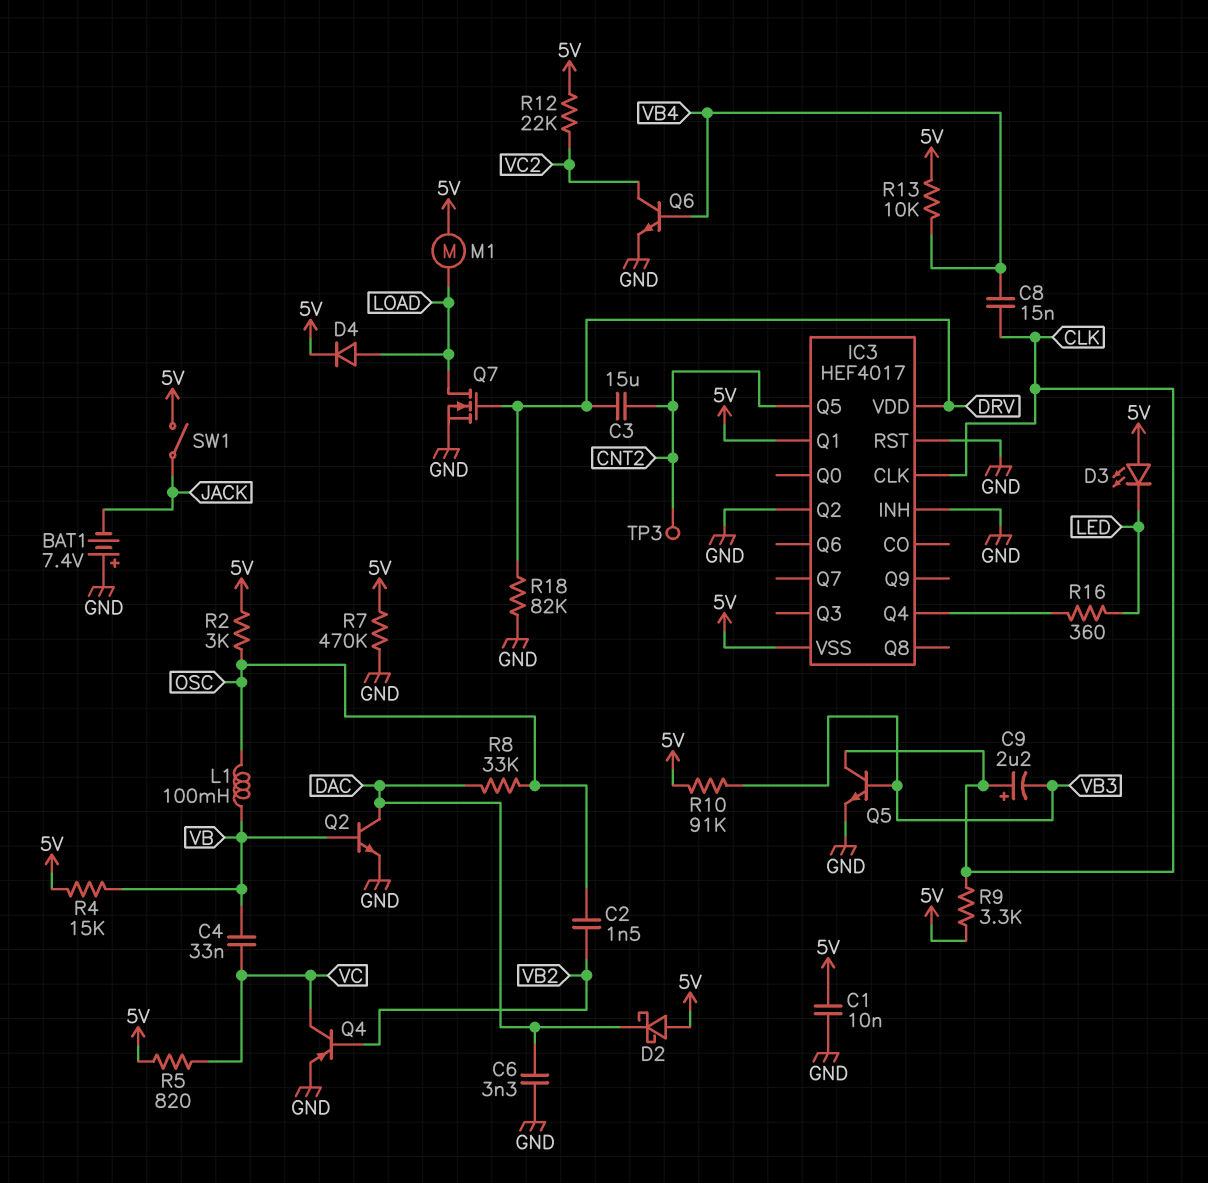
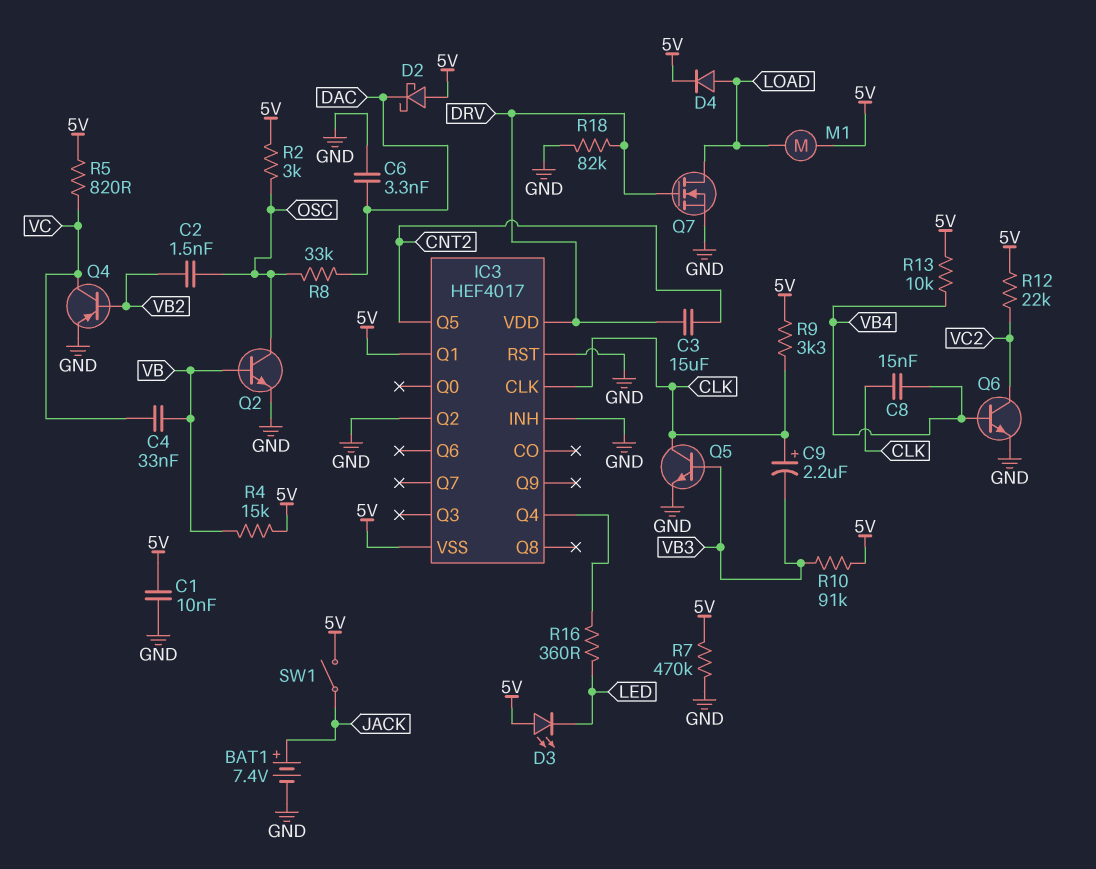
BAT1: 7.4V (plus GND, minus JACK) -> 7.4V (plus JACK, minus GND)
L1: 100mH (OSC, VB) -> none
Q2: NPN (B VB, C DAC, E GND) -> NPN (B VB, C OSC, E GND)
TP3: test point (CNT2) -> none

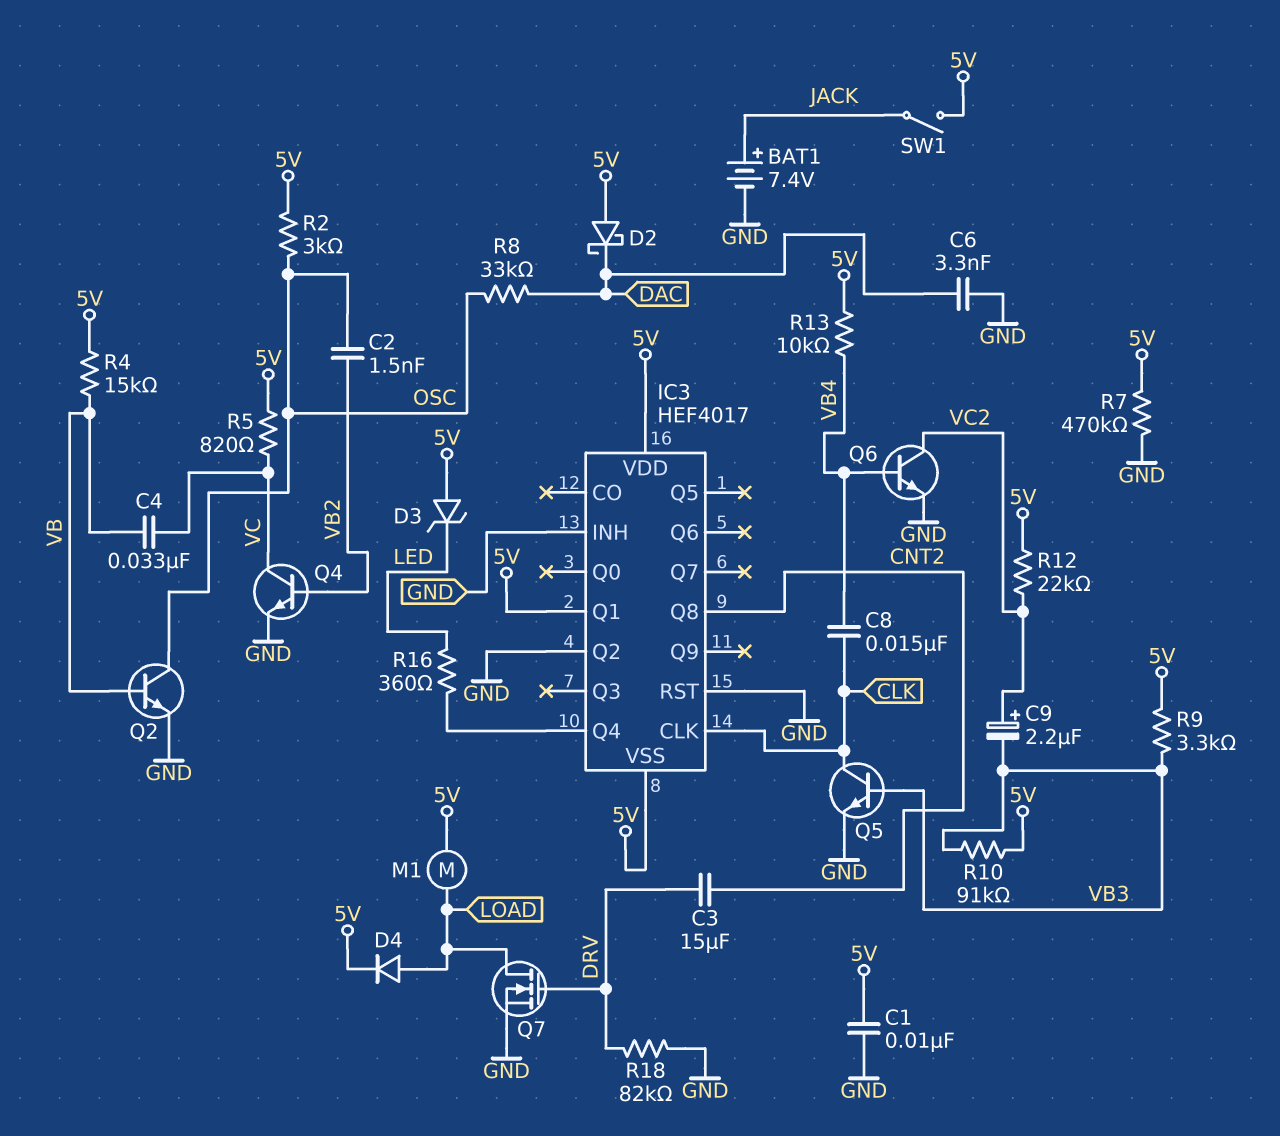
C9: 2.2uF (plus CLK, minus VB3) -> 2.2uF (plus VC2, minus VB3)
D3: LED (A 5V, K LED) -> zener (A 5V, K LED)
IC3 pin Q5: CNT2 -> none
IC3 pin Q8: none -> CNT2
IC3 pin VDD: DRV -> 5V
Q4: PNP (B VB2, C VC, E GND) -> NPN (B VB2, C VC, E GND)
R9: 3.3k (5V, CLK) -> 3.3k (5V, VB3)

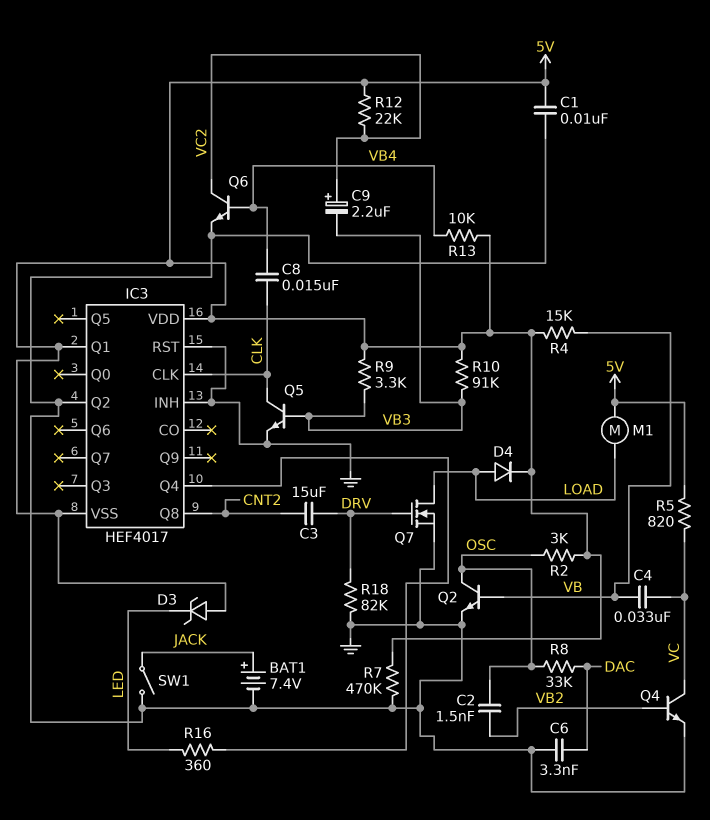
D2: schottky (A 5V, K DAC) -> none
SW1: switch (5V, JACK) -> switch (GND, JACK)

